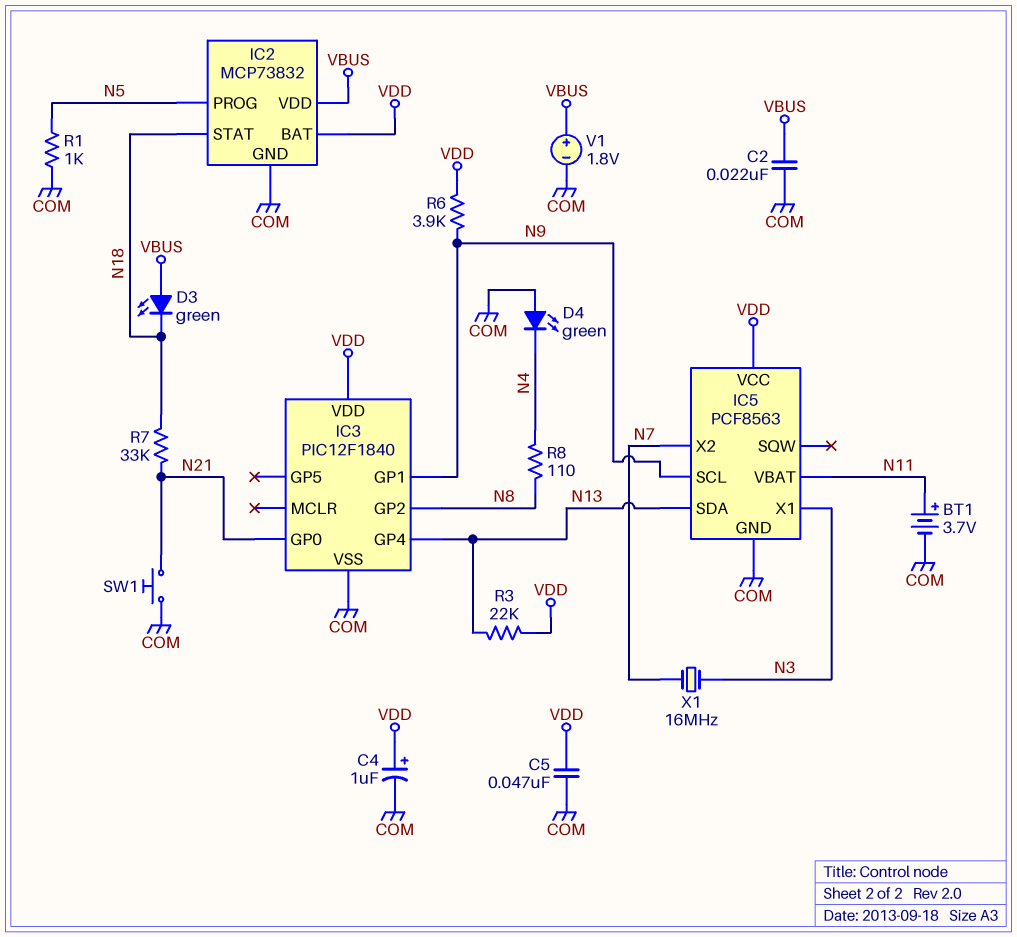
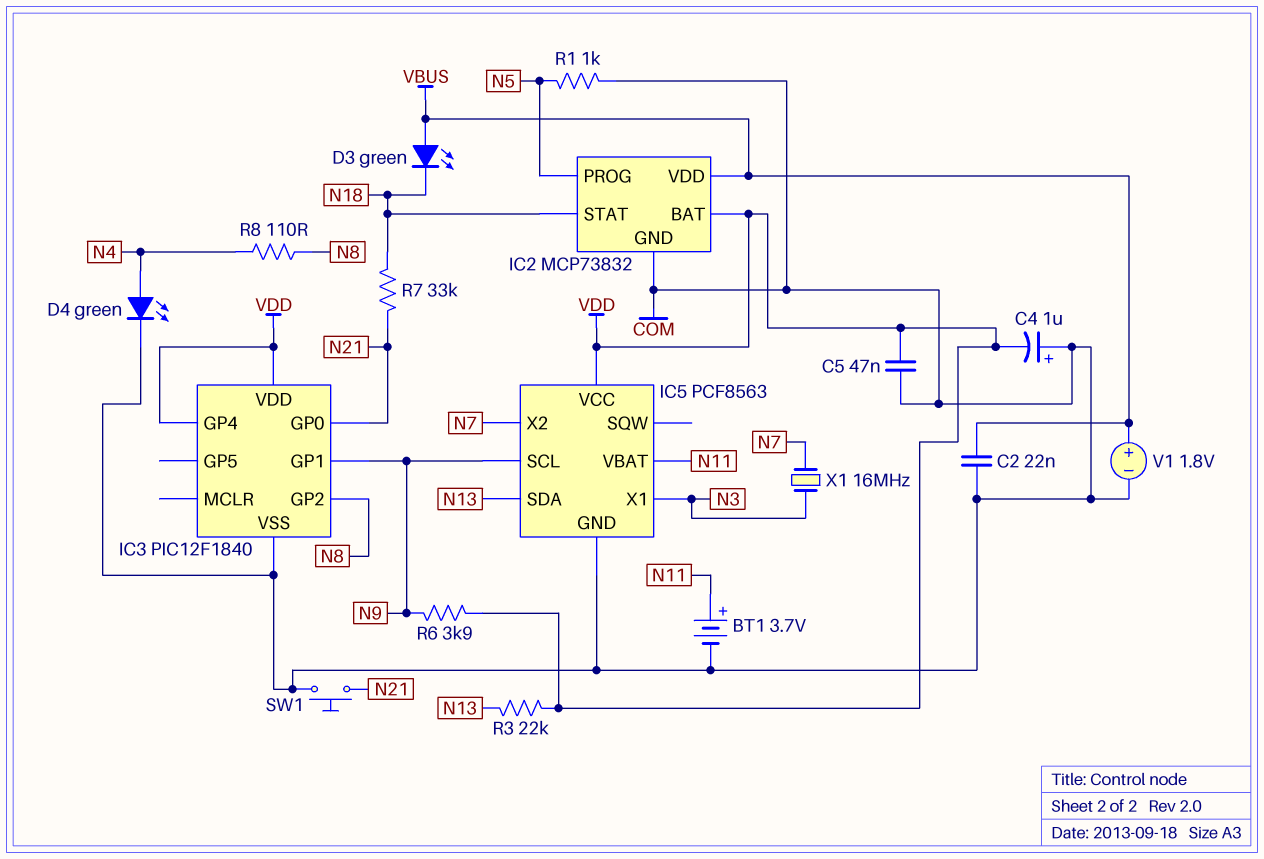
C4: 1uF (plus VDD, minus COM) -> 1uF (plus COM, minus VDD)
D4: LED green (A COM, K N4) -> LED green (A N4, K COM)
IC3 pin GP4: N13 -> VDD

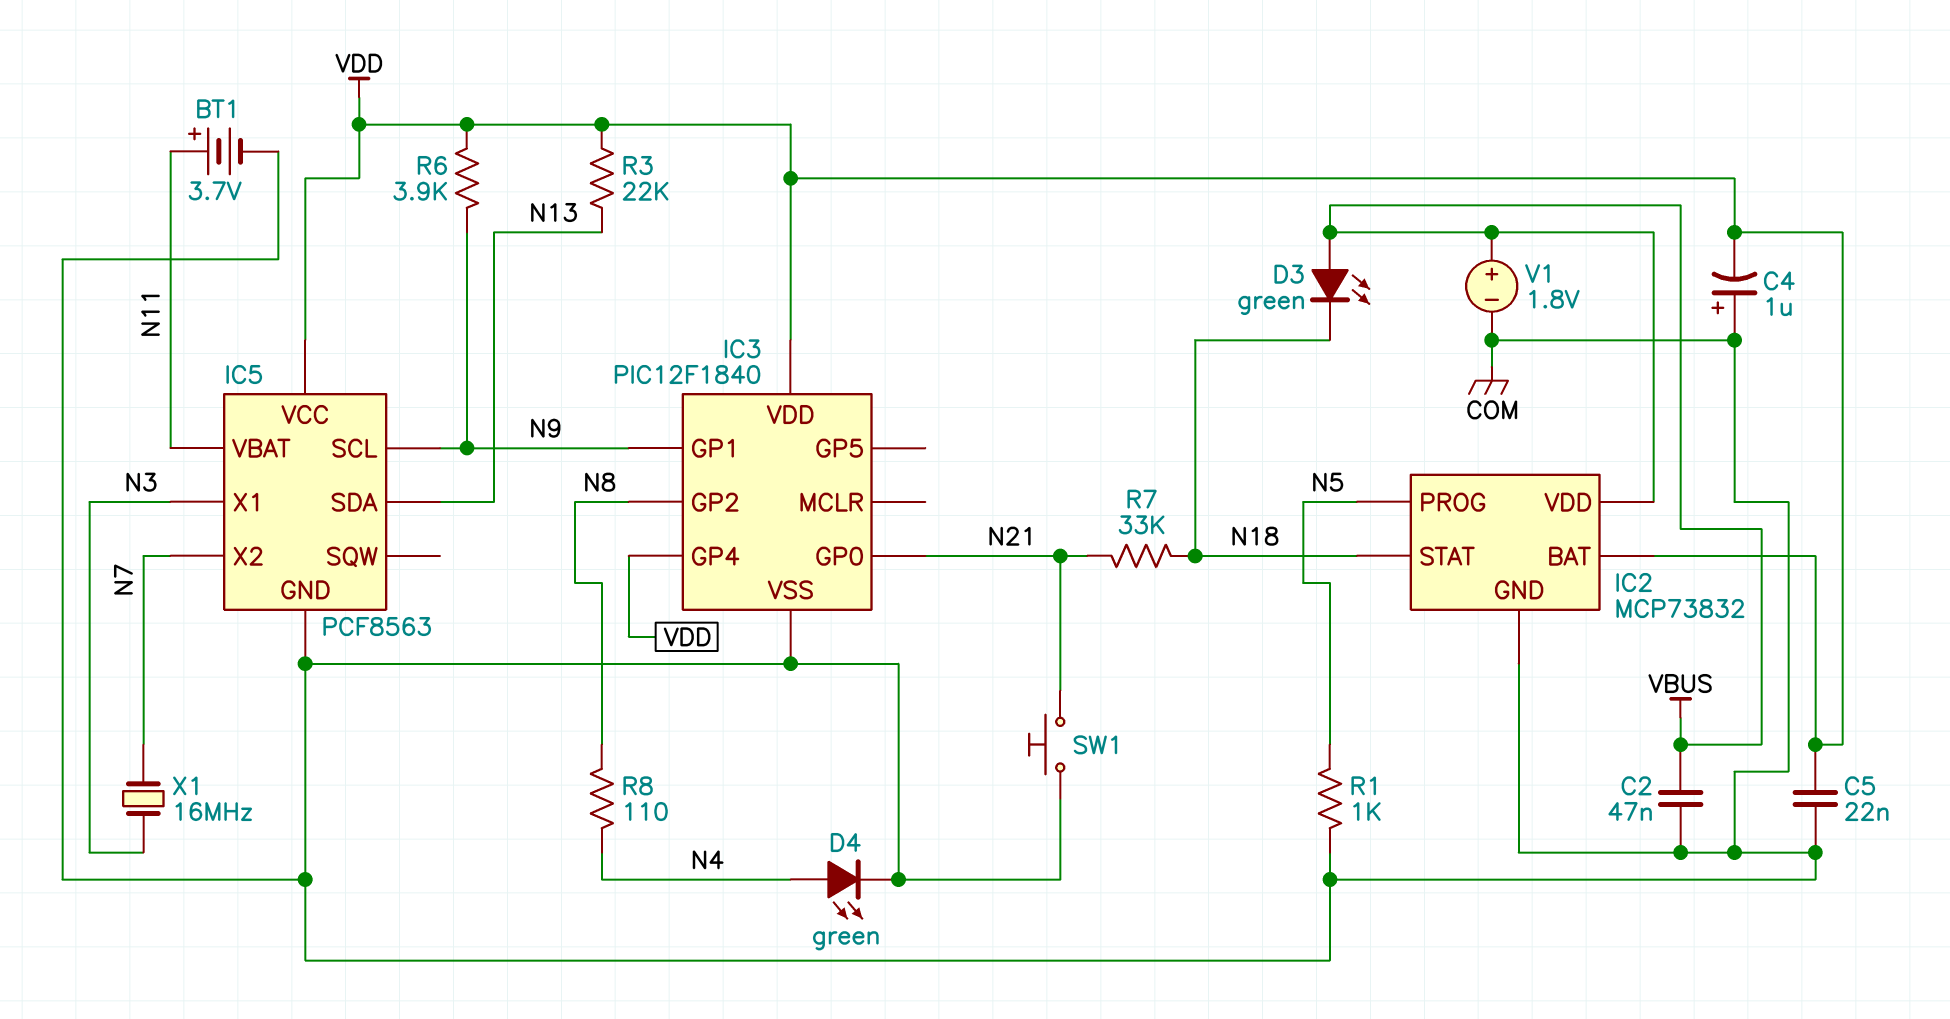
C2: 22nF (COM, VBUS) -> 47nF (COM, VBUS)
C5: 47nF (COM, VDD) -> 22nF (COM, VDD)

